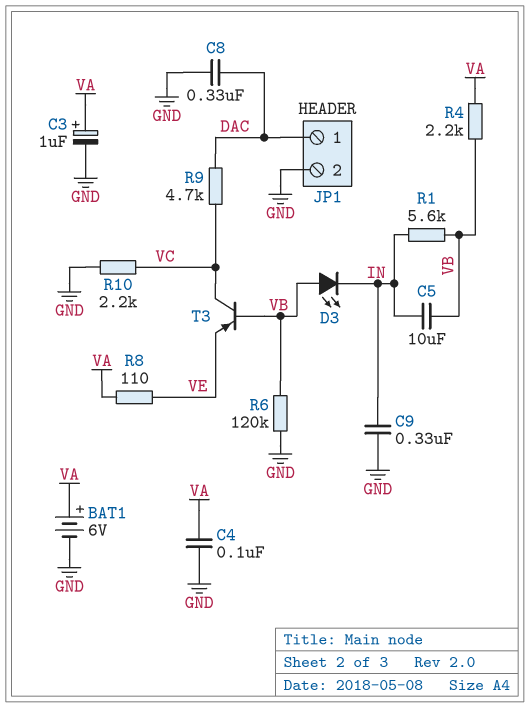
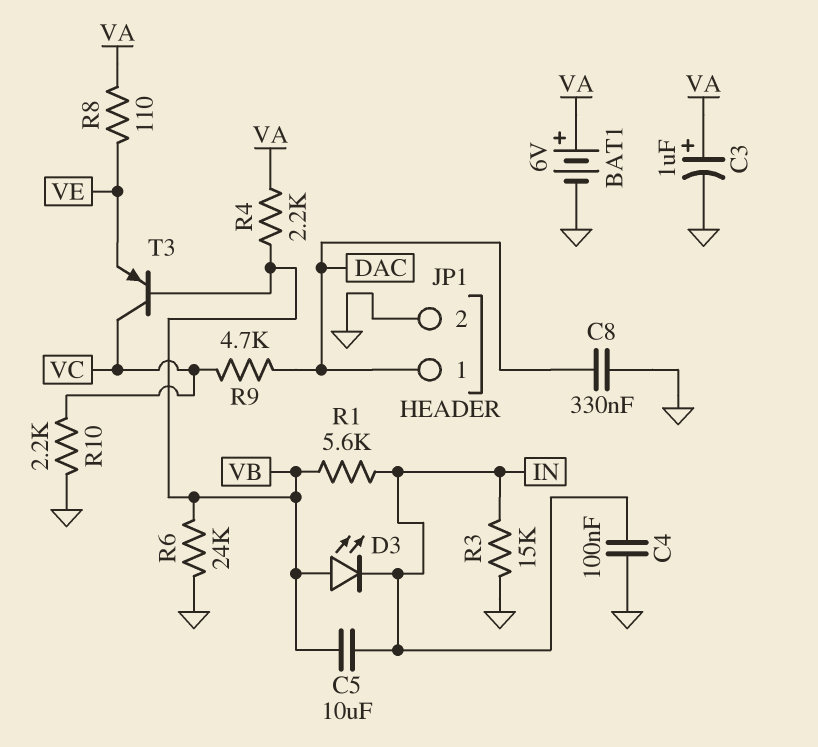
C4: 100nF (GND, VA) -> 100nF (GND, IN)
C9: 330nF (GND, IN) -> none
R3: none -> 15k (GND, IN)
R6: 120k (GND, VB) -> 24k (GND, VB)

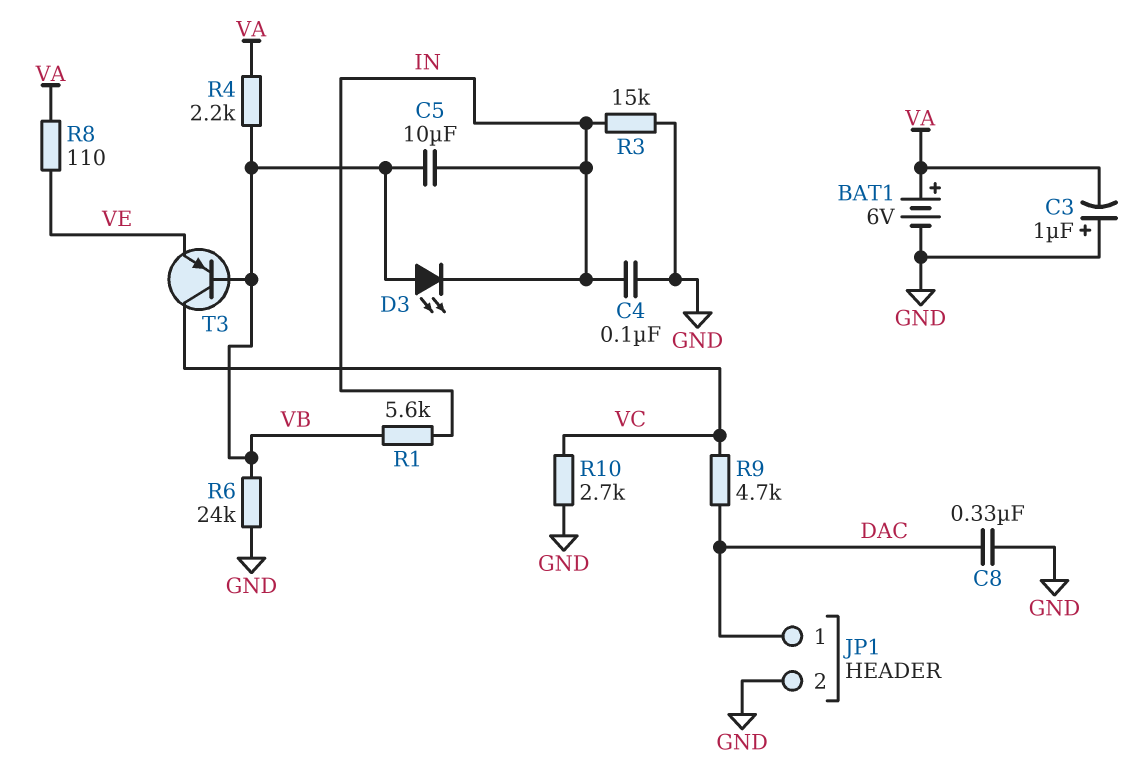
C3: 1uF (plus VA, minus GND) -> 1uF (plus GND, minus VA)
R10: 2.2k (GND, VC) -> 2.7k (GND, VC)

